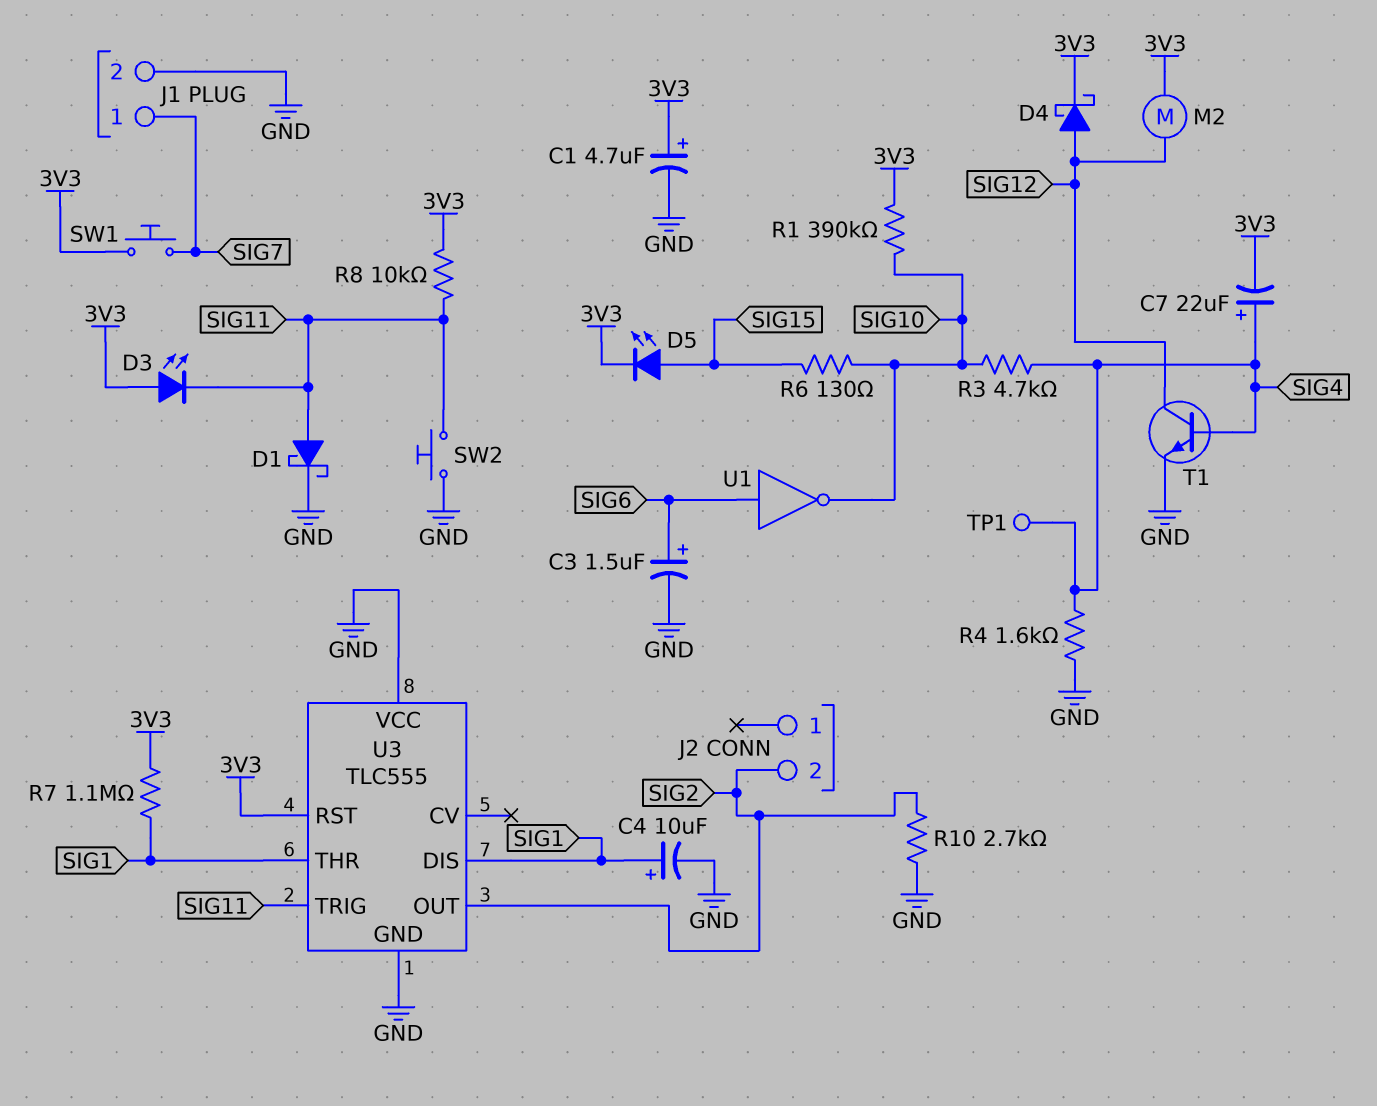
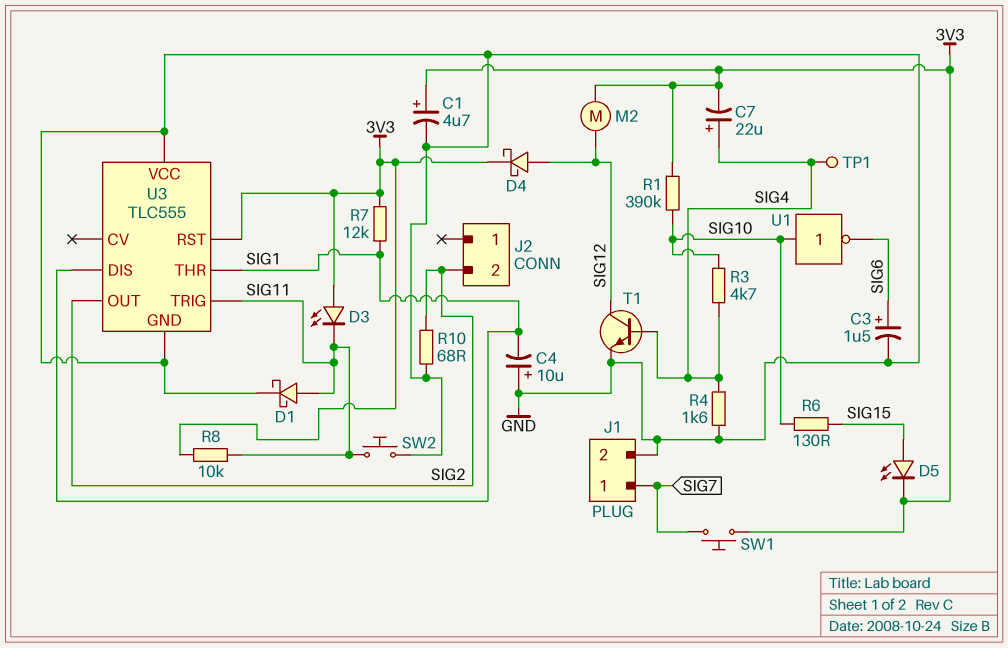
C4: 10uF (plus SIG1, minus GND) -> 10uF (plus GND, minus SIG1)
R7: 1.1M (3V3, SIG1) -> 12k (3V3, SIG1)
R10: 2.7k (GND, SIG2) -> 68 (GND, SIG2)
U1: NOT (in SIG6, out SIG10) -> NOT (in SIG10, out SIG6)

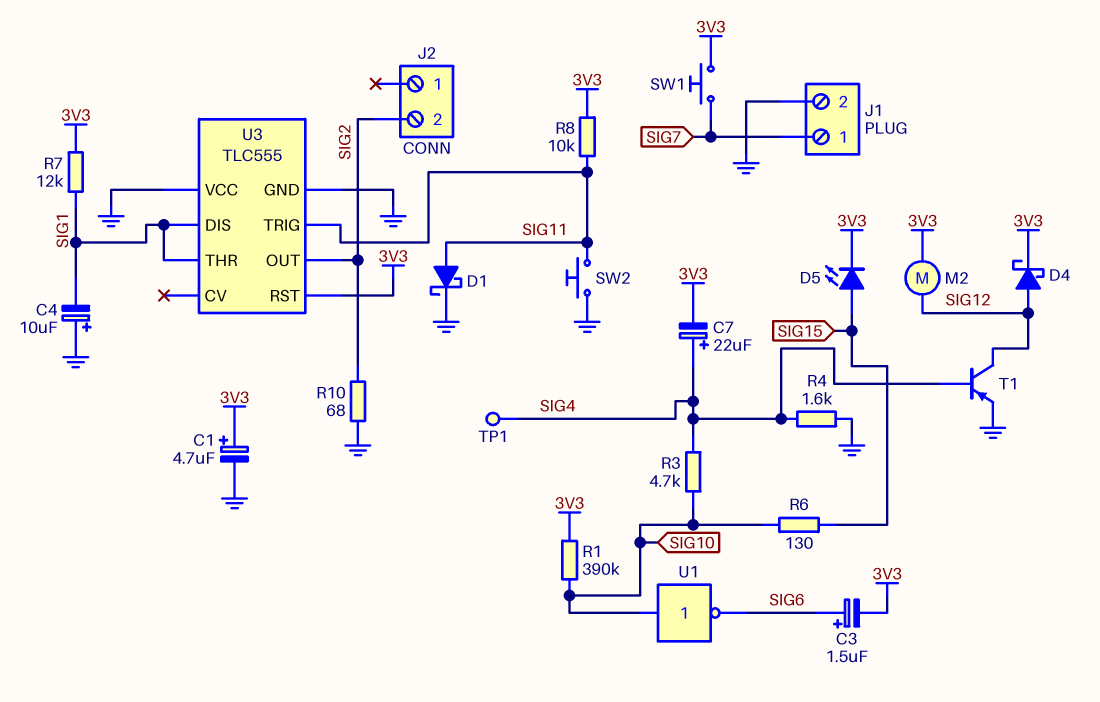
C3: 1.5uF (plus SIG6, minus GND) -> 1.5uF (plus SIG6, minus 3V3)
D3: LED (A 3V3, K SIG11) -> none
T1: NPN (B SIG4, C SIG12, E GND) -> PNP (B SIG4, C SIG12, E GND)

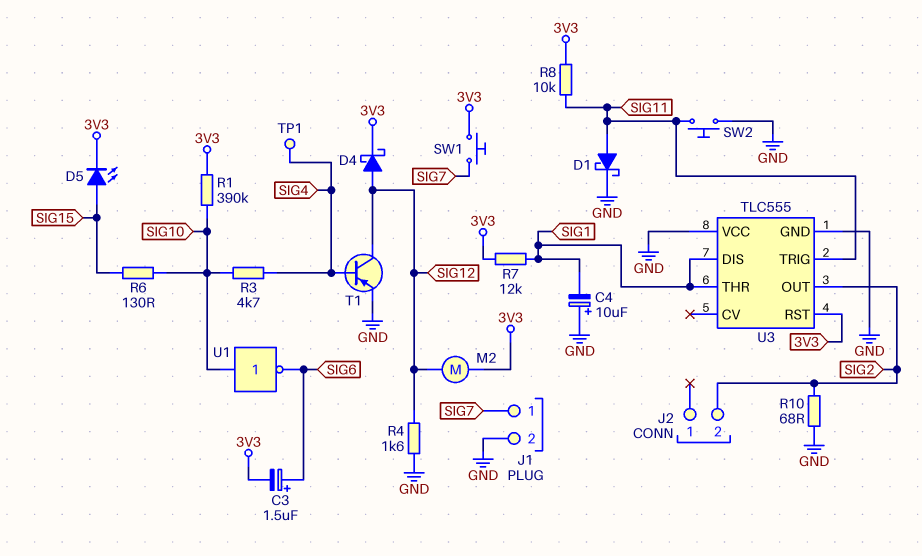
C1: 4.7uF (plus 3V3, minus GND) -> none
C7: 22uF (plus SIG4, minus 3V3) -> none
R4: 1.6k (GND, SIG4) -> 1.6k (GND, SIG12)

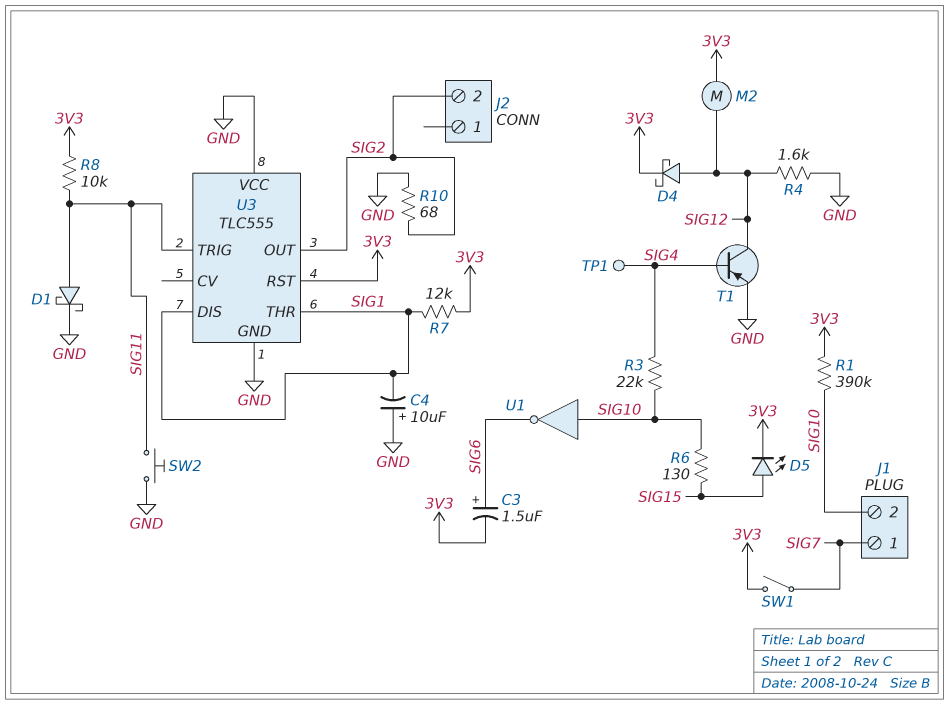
J1 pin 2: GND -> SIG10
R3: 4.7k (SIG4, SIG10) -> 22k (SIG4, SIG10)
SW1: button (3V3, SIG7) -> switch (3V3, SIG7)

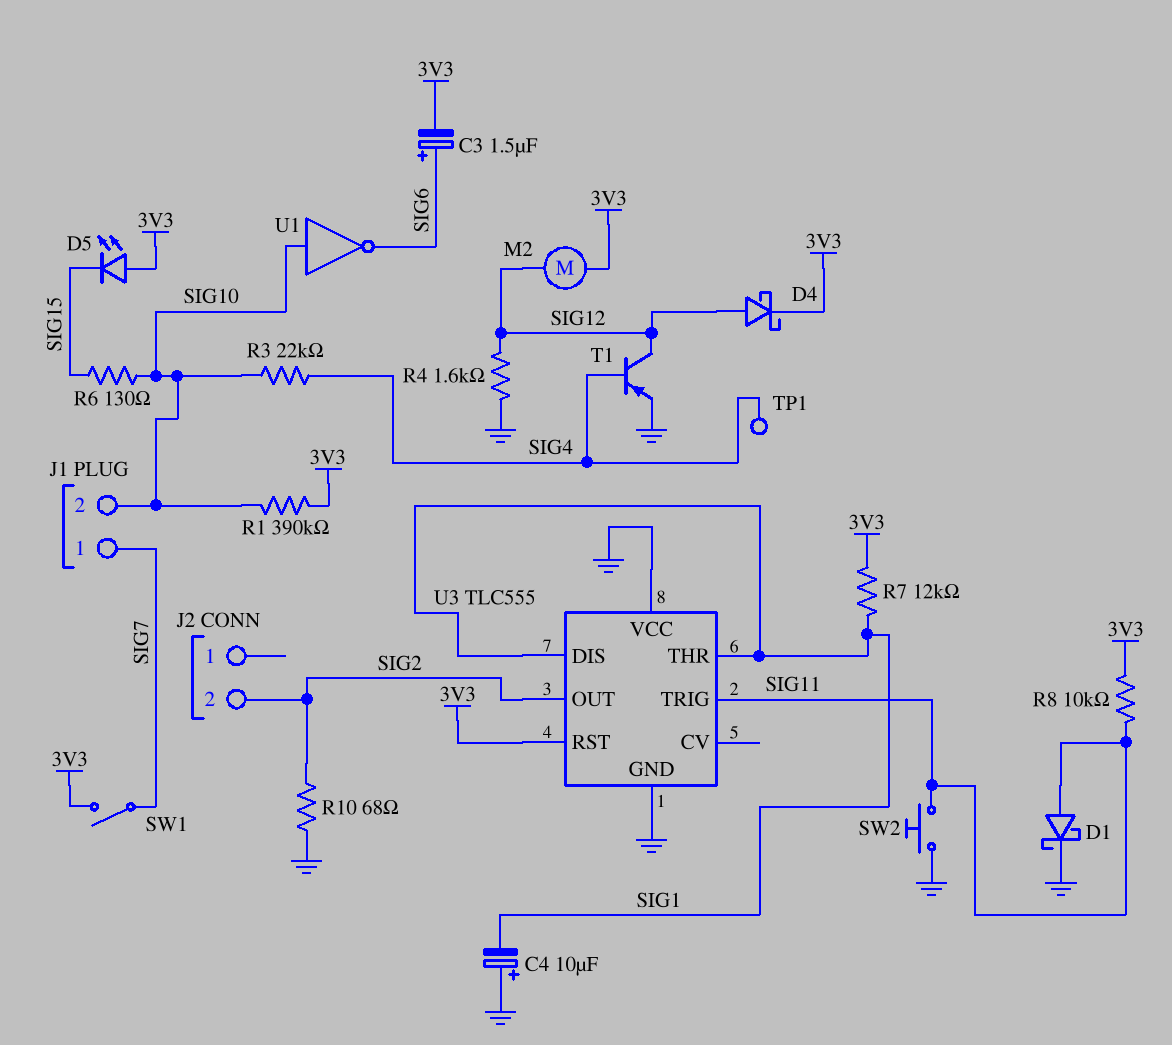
D5: LED (A SIG15, K 3V3) -> LED (A 3V3, K SIG15)

